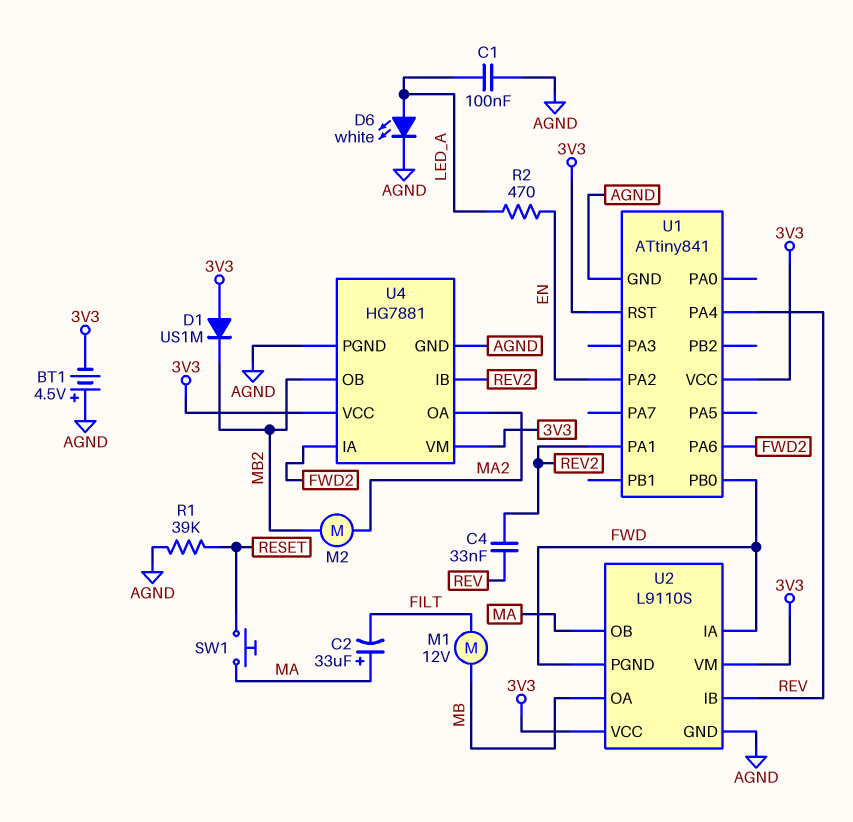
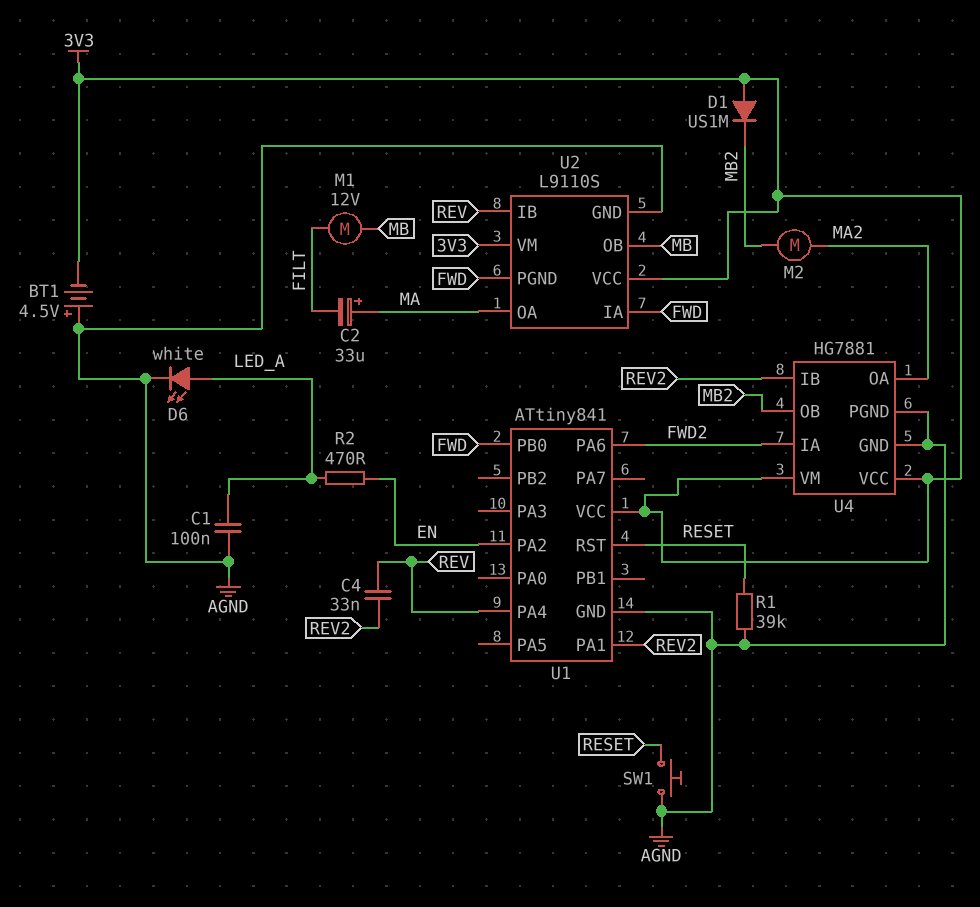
SW1: button (MA, RESET) -> button (AGND, RESET)
U1 pin RST: 3V3 -> RESET
U2 pin OA: MB -> MA
U2 pin OB: MA -> MB

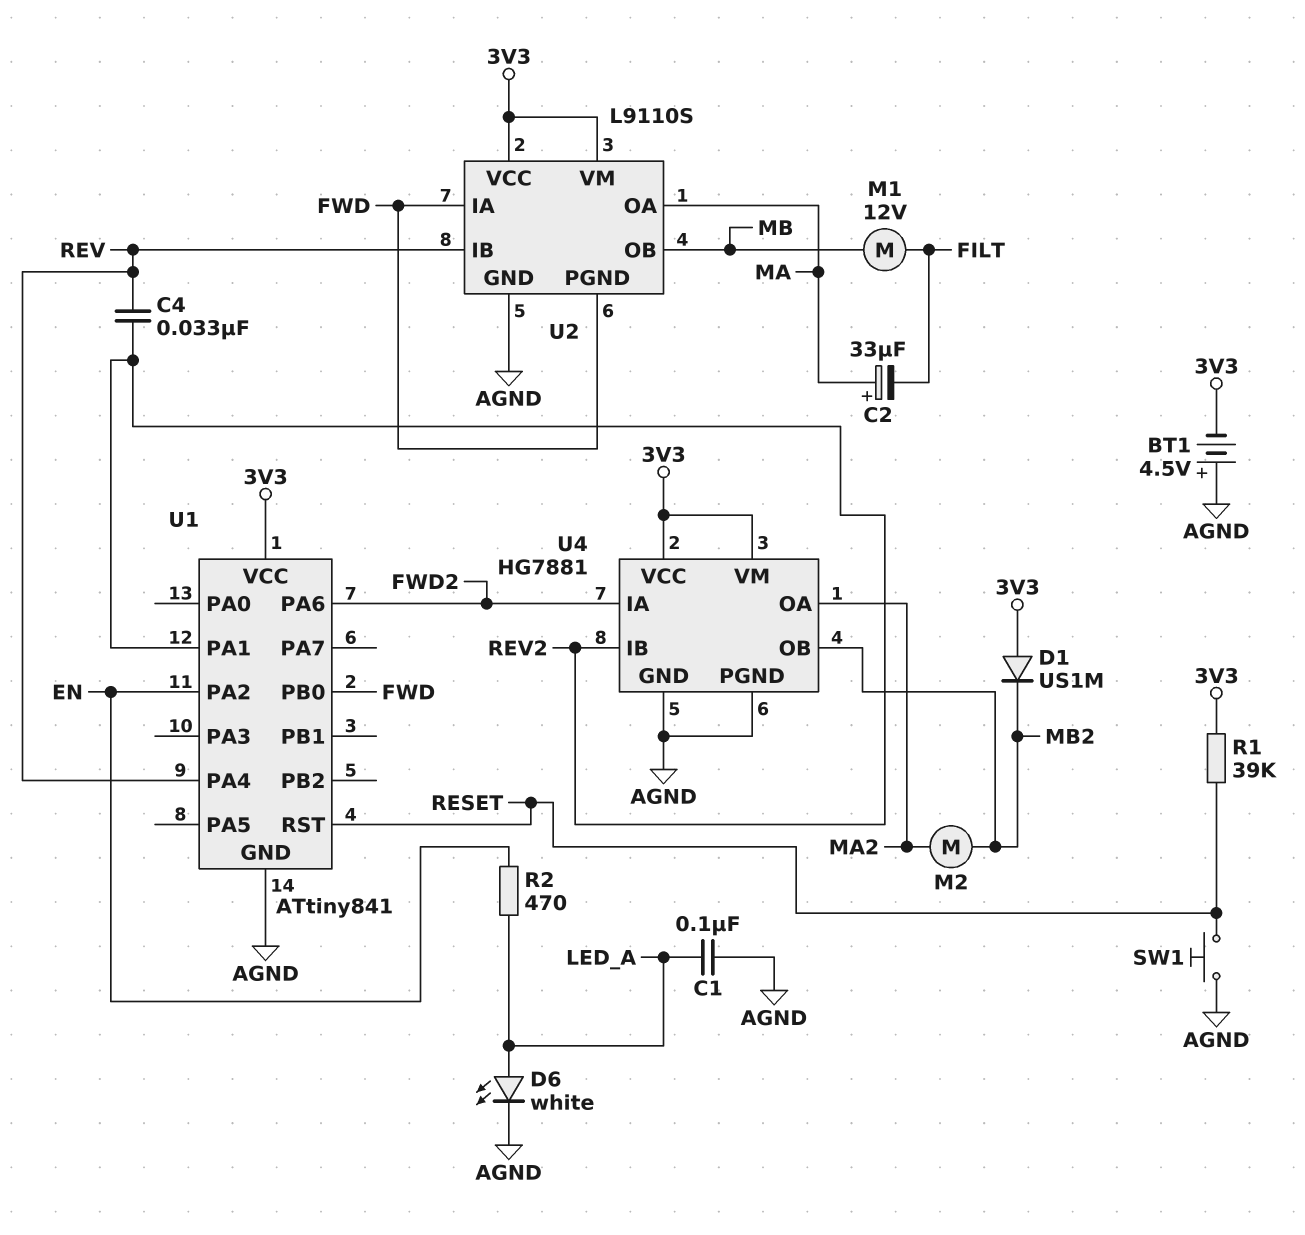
R1: 39k (AGND, RESET) -> 39k (3V3, RESET)

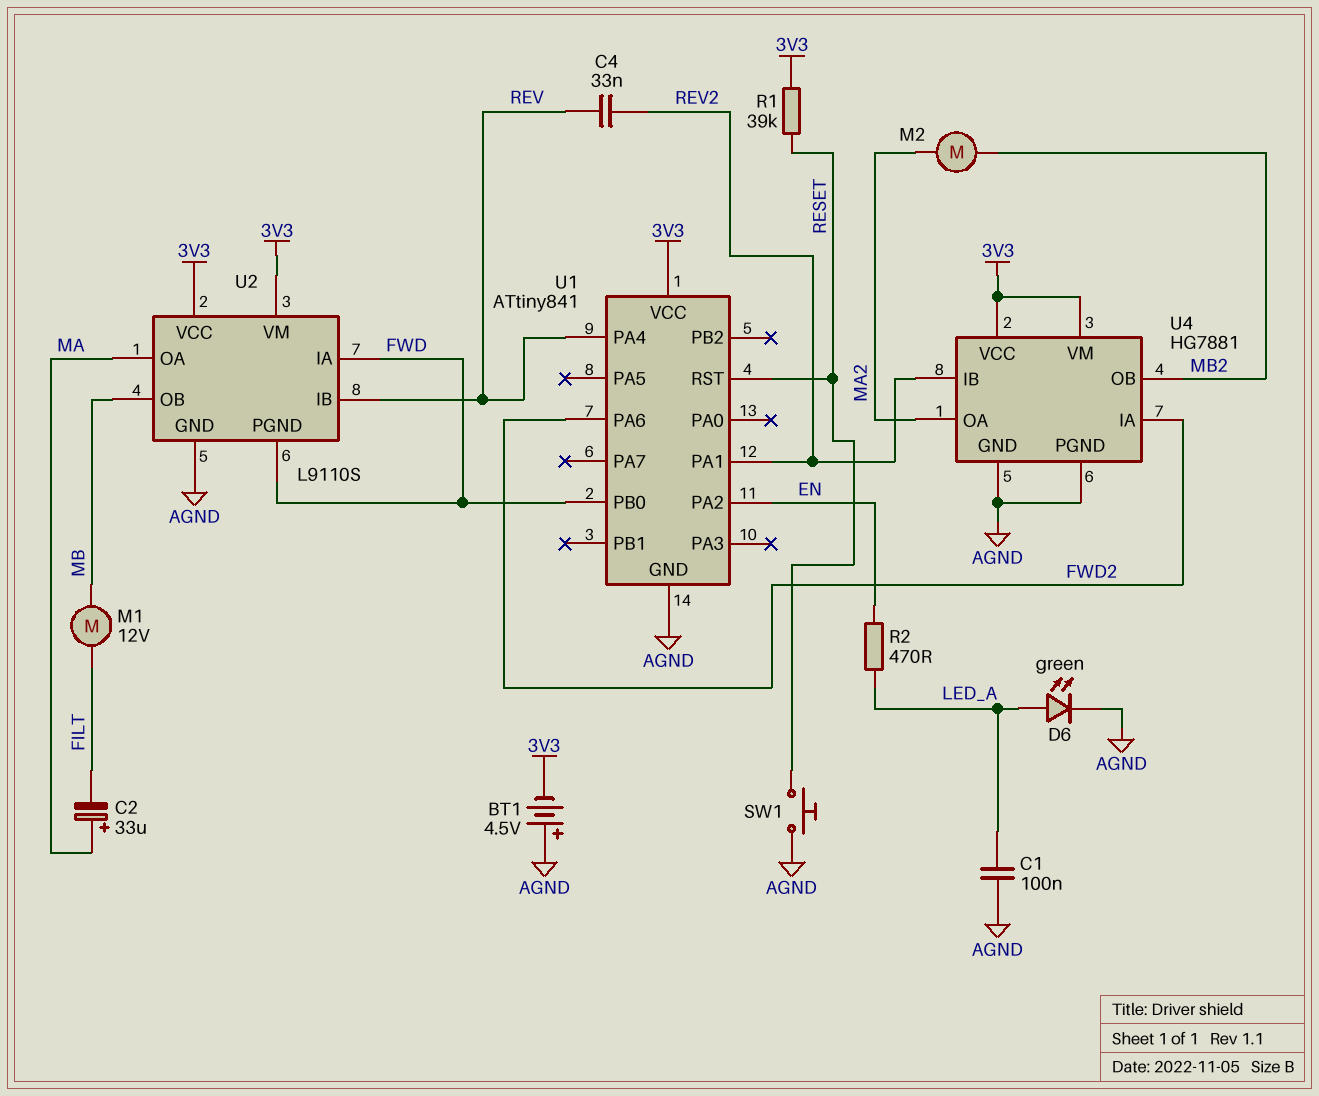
D1: diode US1M (A 3V3, K MB2) -> none
D6: LED white (A LED_A, K AGND) -> LED green (A LED_A, K AGND)

